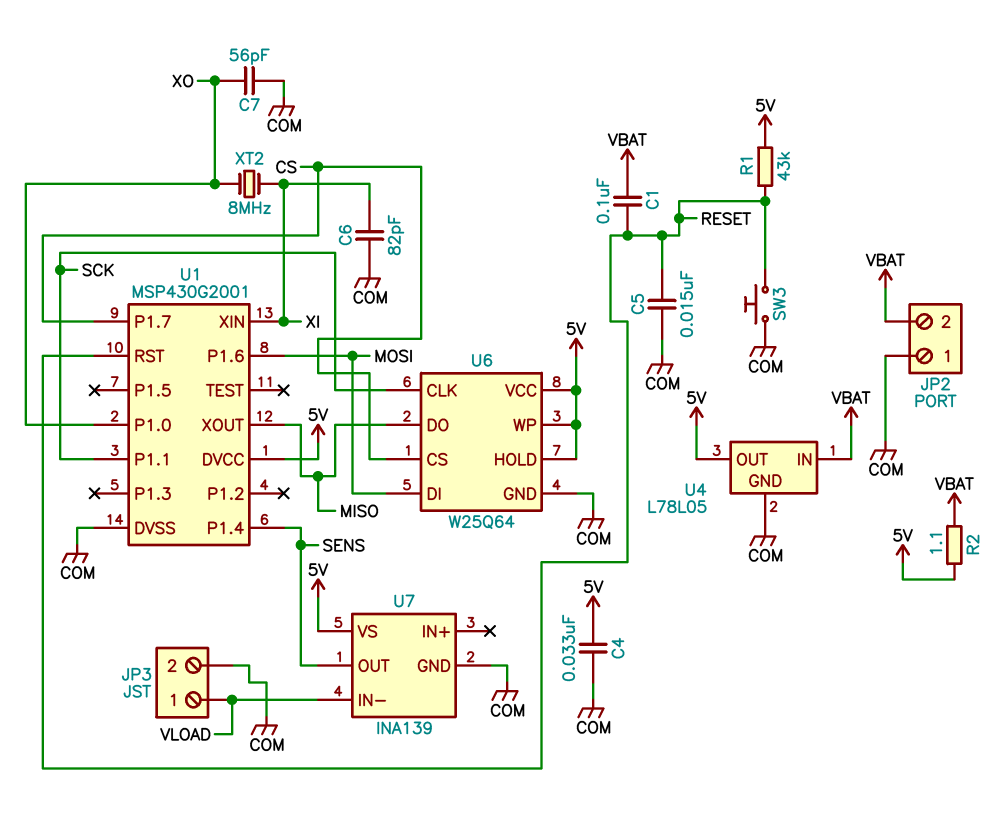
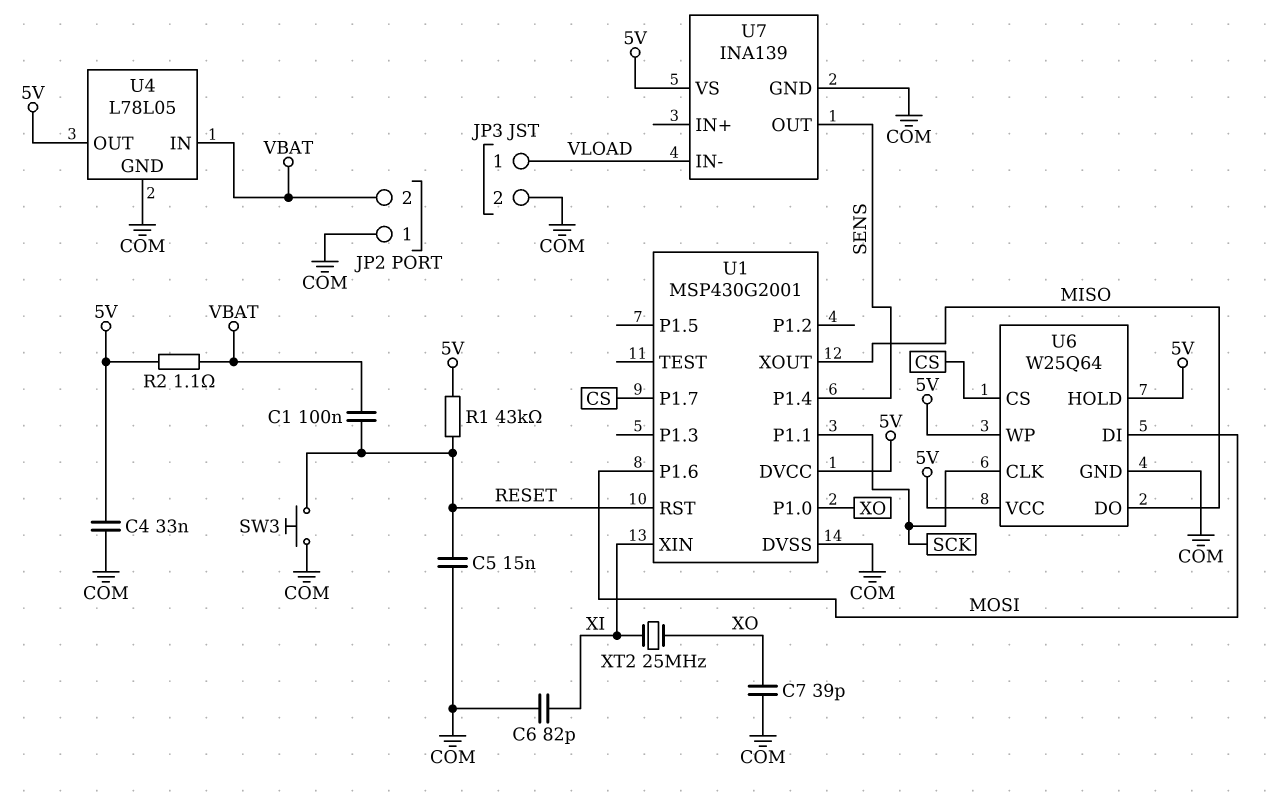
C7: 56pF (COM, XO) -> 39pF (COM, XO)
XT2: 8MHz (XI, XO) -> 25MHz (XI, XO)

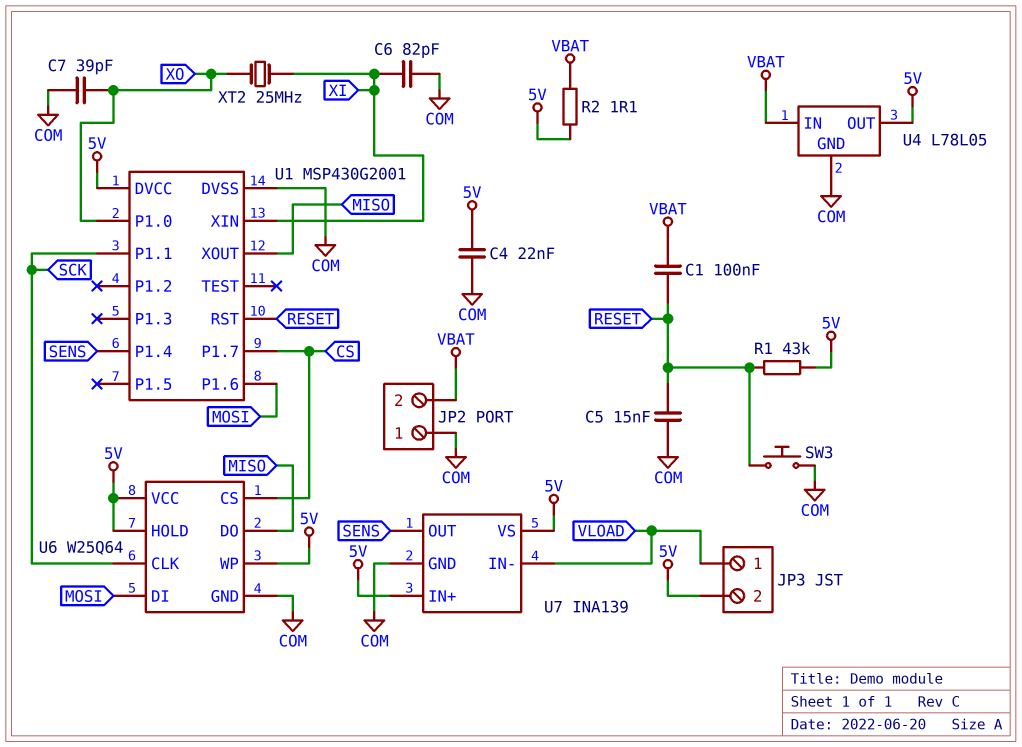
C4: 33nF (5V, COM) -> 22nF (5V, COM)
JP3 pin 2: COM -> 5V
U7 pin IN+: none -> 5V

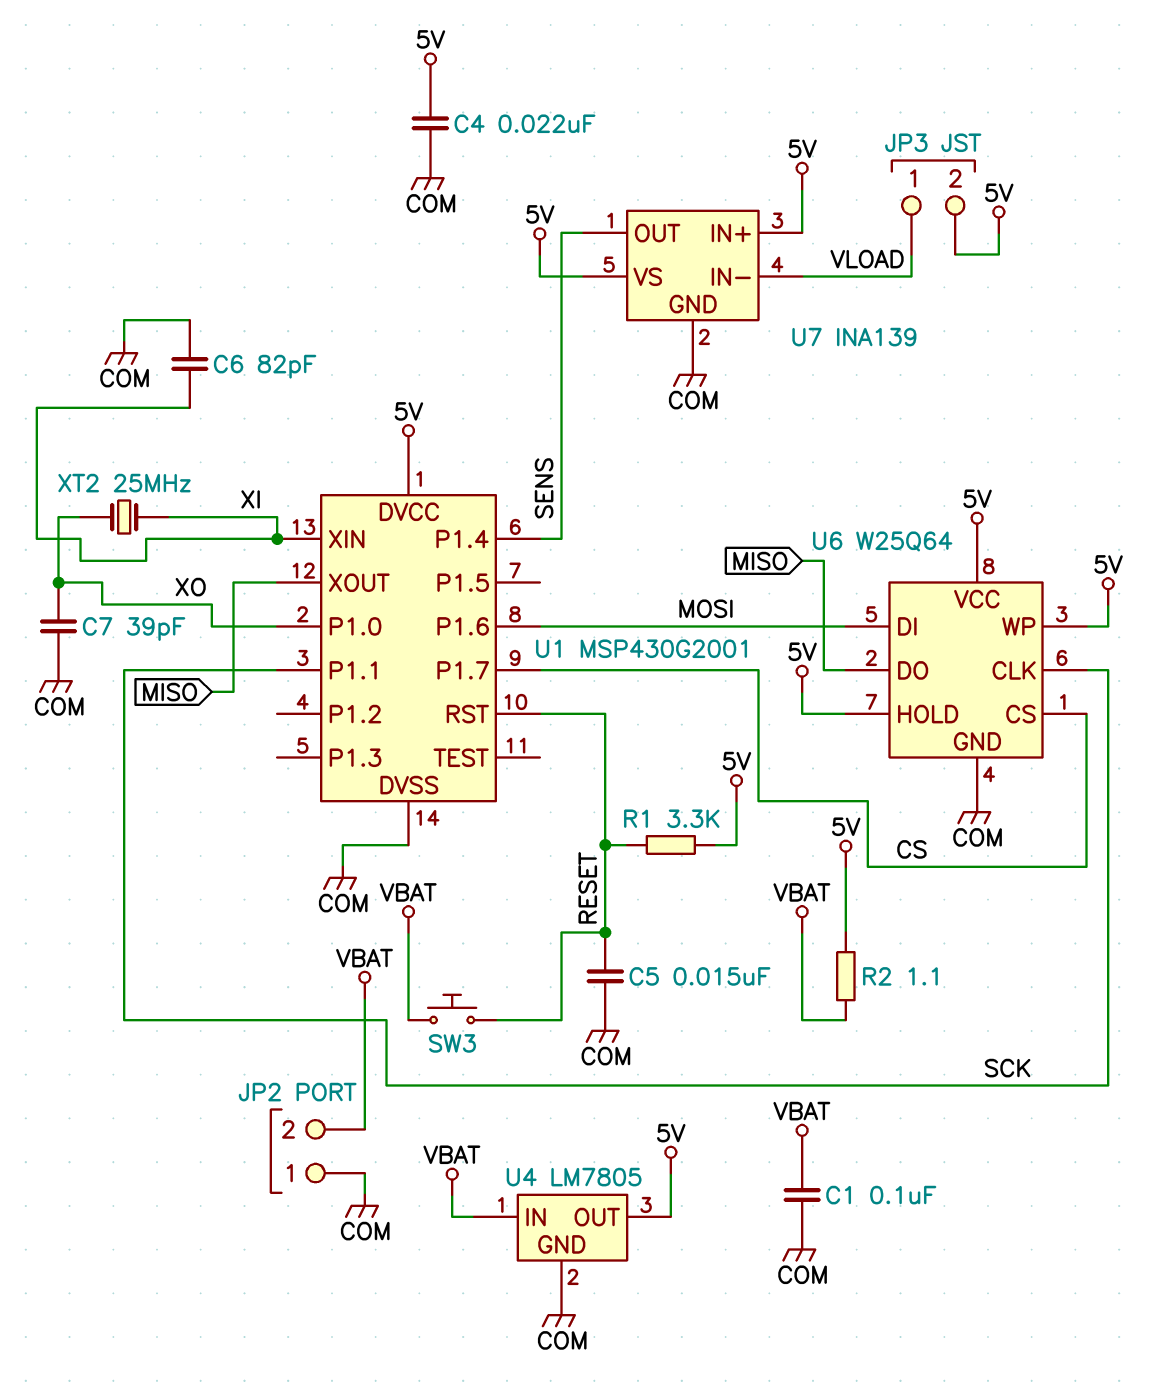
C1: 100nF (RESET, VBAT) -> 100nF (COM, VBAT)
R1: 43k (5V, RESET) -> 3.3k (5V, RESET)
SW3: button (COM, RESET) -> button (RESET, VBAT)
U4: L78L05 -> LM7805

